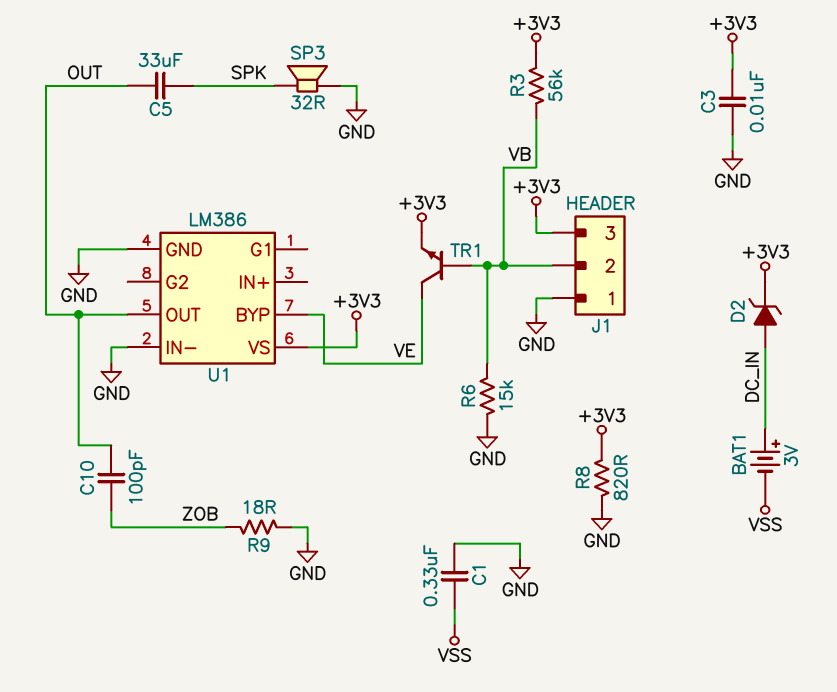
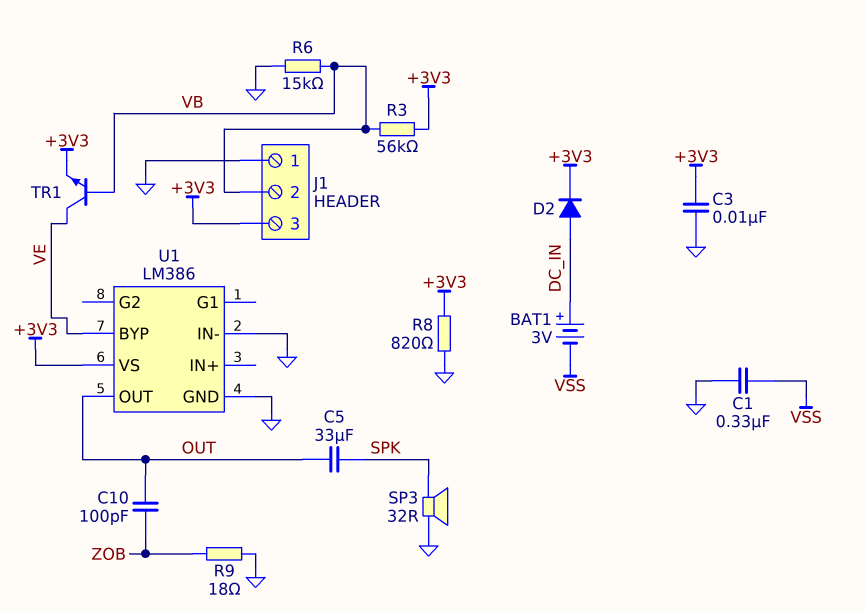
D2: zener (A DC_IN, K +3V3) -> diode (A DC_IN, K +3V3)

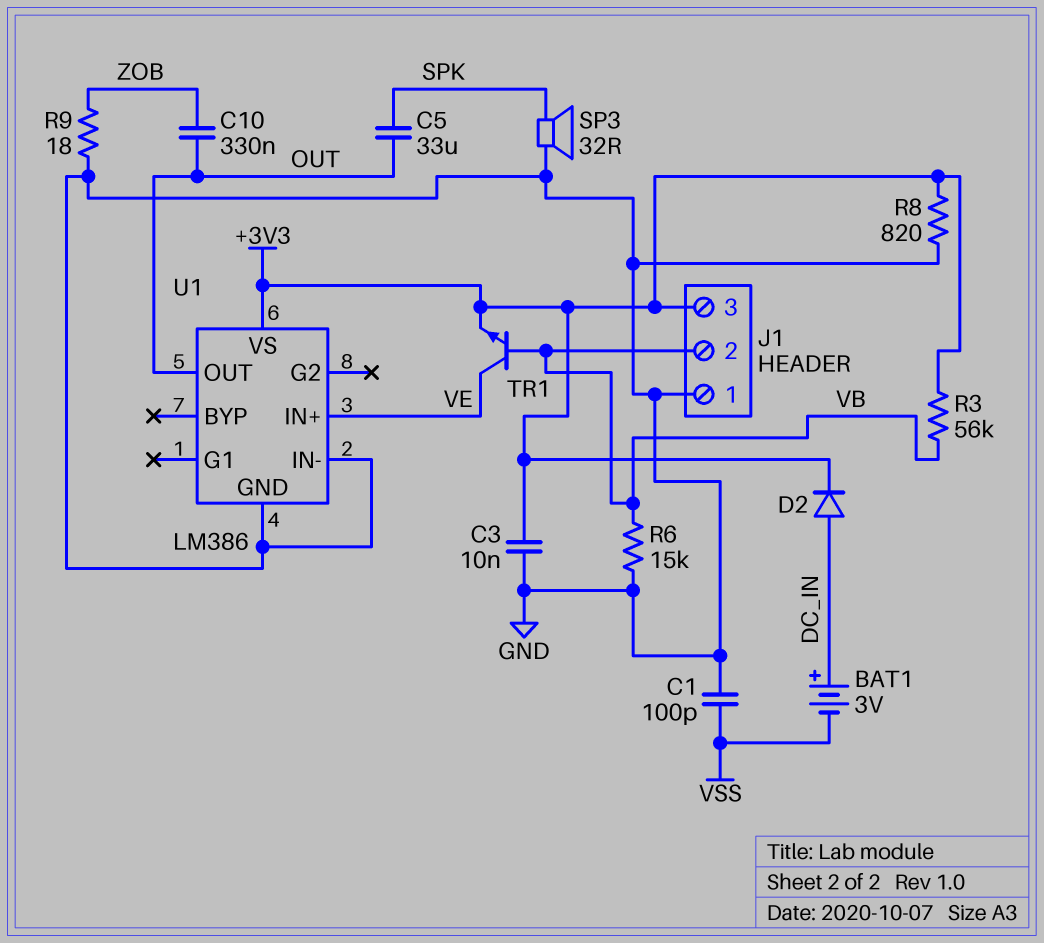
C1: 330nF (GND, VSS) -> 100pF (GND, VSS)
C10: 100pF (OUT, ZOB) -> 330nF (OUT, ZOB)
U1 pin BYP: VE -> none
U1 pin IN+: none -> VE

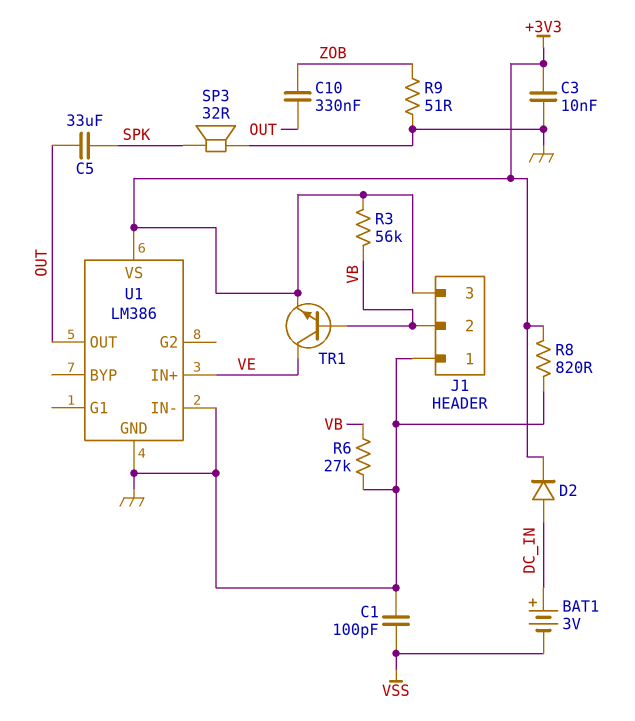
R6: 15k (GND, VB) -> 27k (GND, VB)
R9: 18 (GND, ZOB) -> 51 (GND, ZOB)

